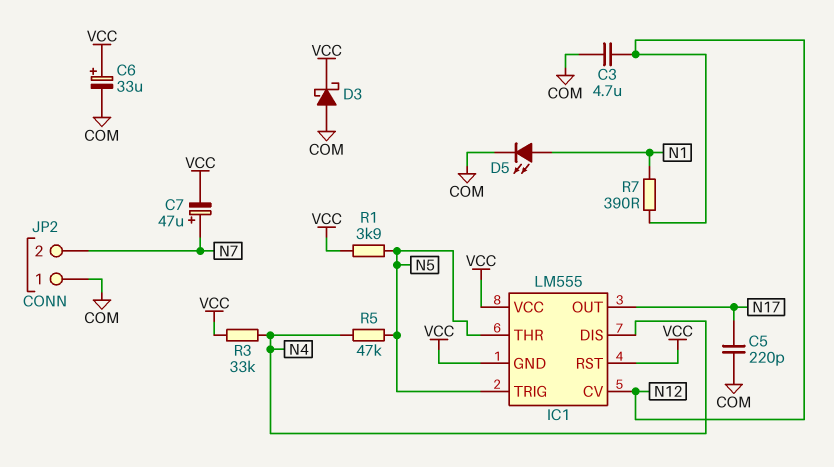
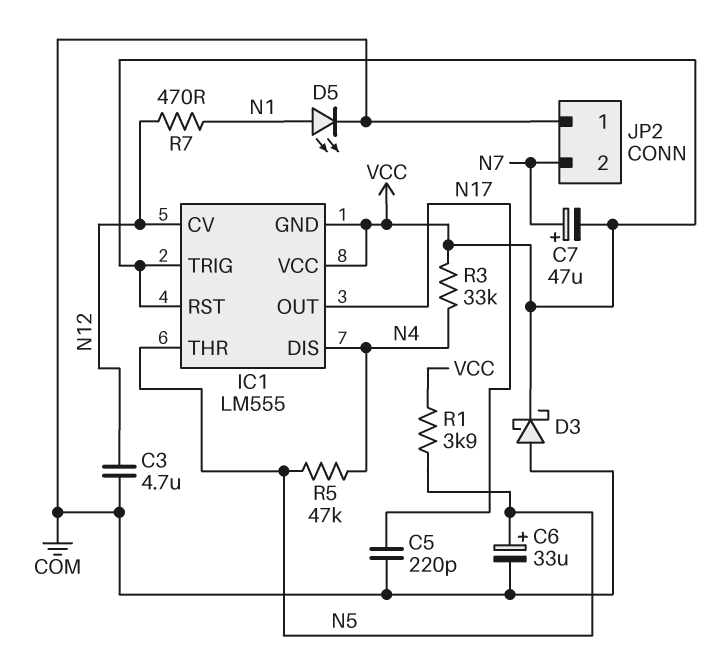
C6: 33uF (plus VCC, minus COM) -> 33uF (plus N5, minus COM)
IC1 pin TRIG: N5 -> VCC
R7: 390 (N1, N12) -> 470 (N1, N12)

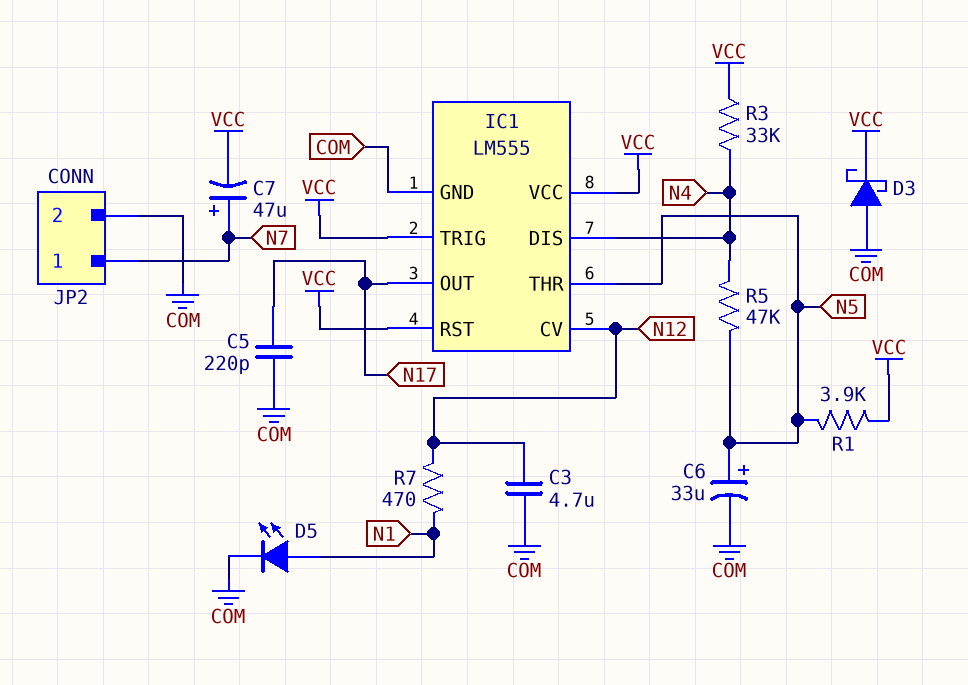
IC1 pin GND: VCC -> COM
JP2 pin 1: COM -> N7
JP2 pin 2: N7 -> COM

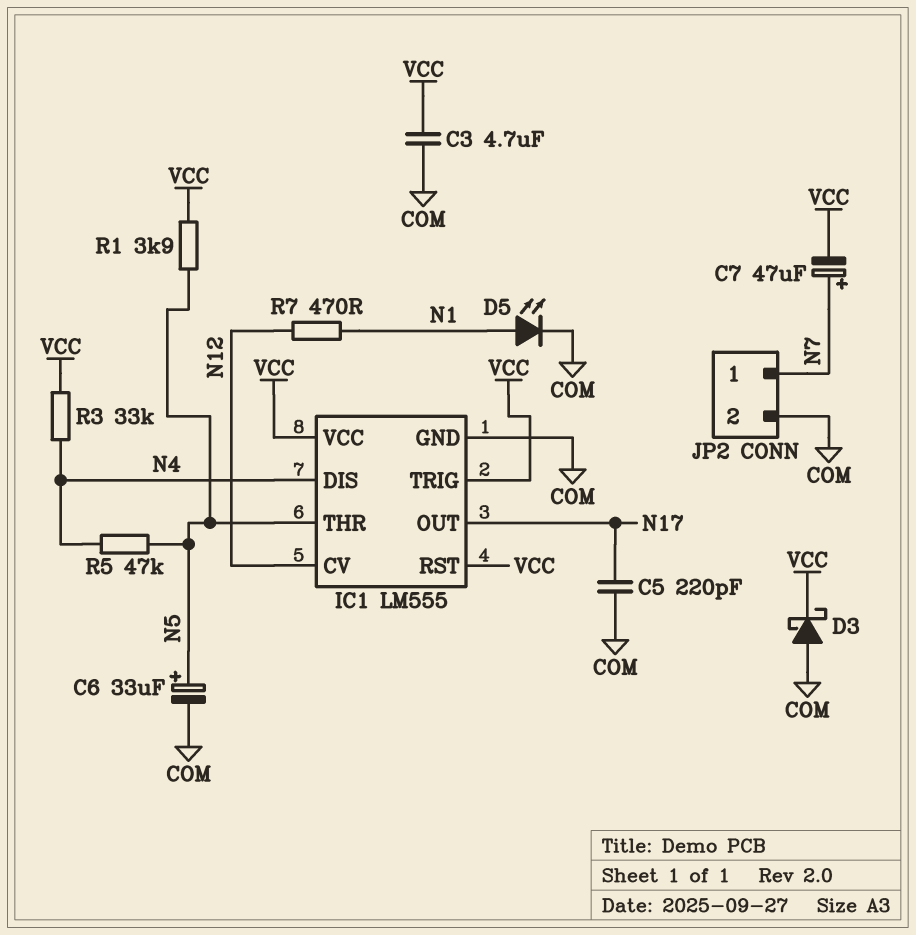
C3: 4.7uF (COM, N12) -> 4.7uF (COM, VCC)

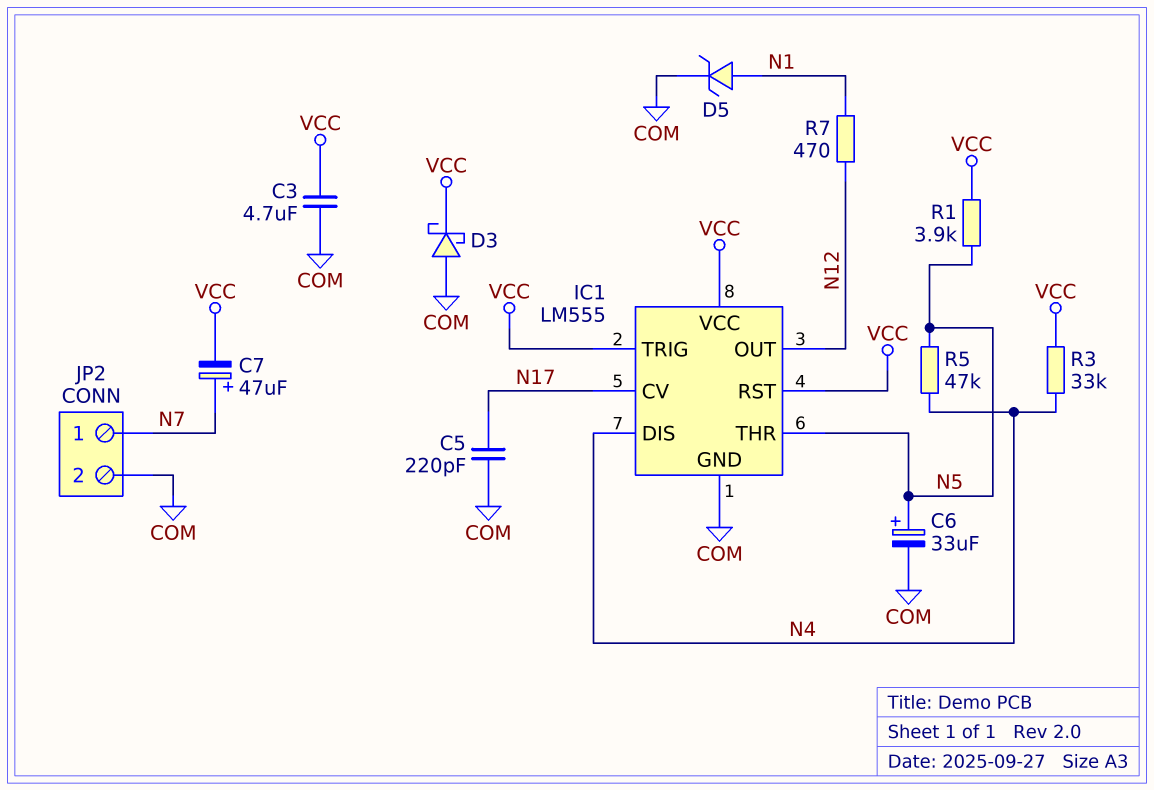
D5: LED (A N1, K COM) -> zener (A N1, K COM)
IC1 pin CV: N12 -> N17
IC1 pin OUT: N17 -> N12

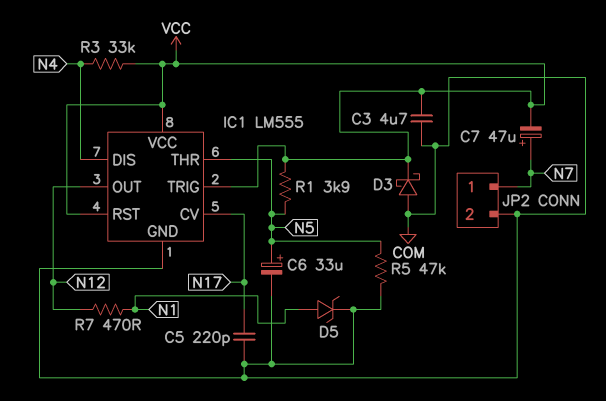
R5: 47k (N4, N5) -> 47k (COM, N5)

